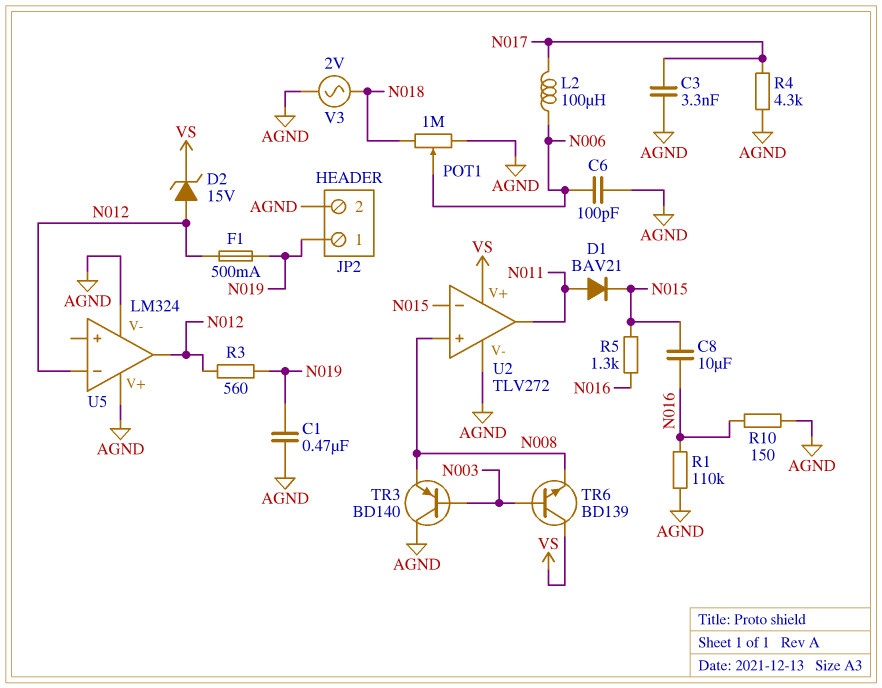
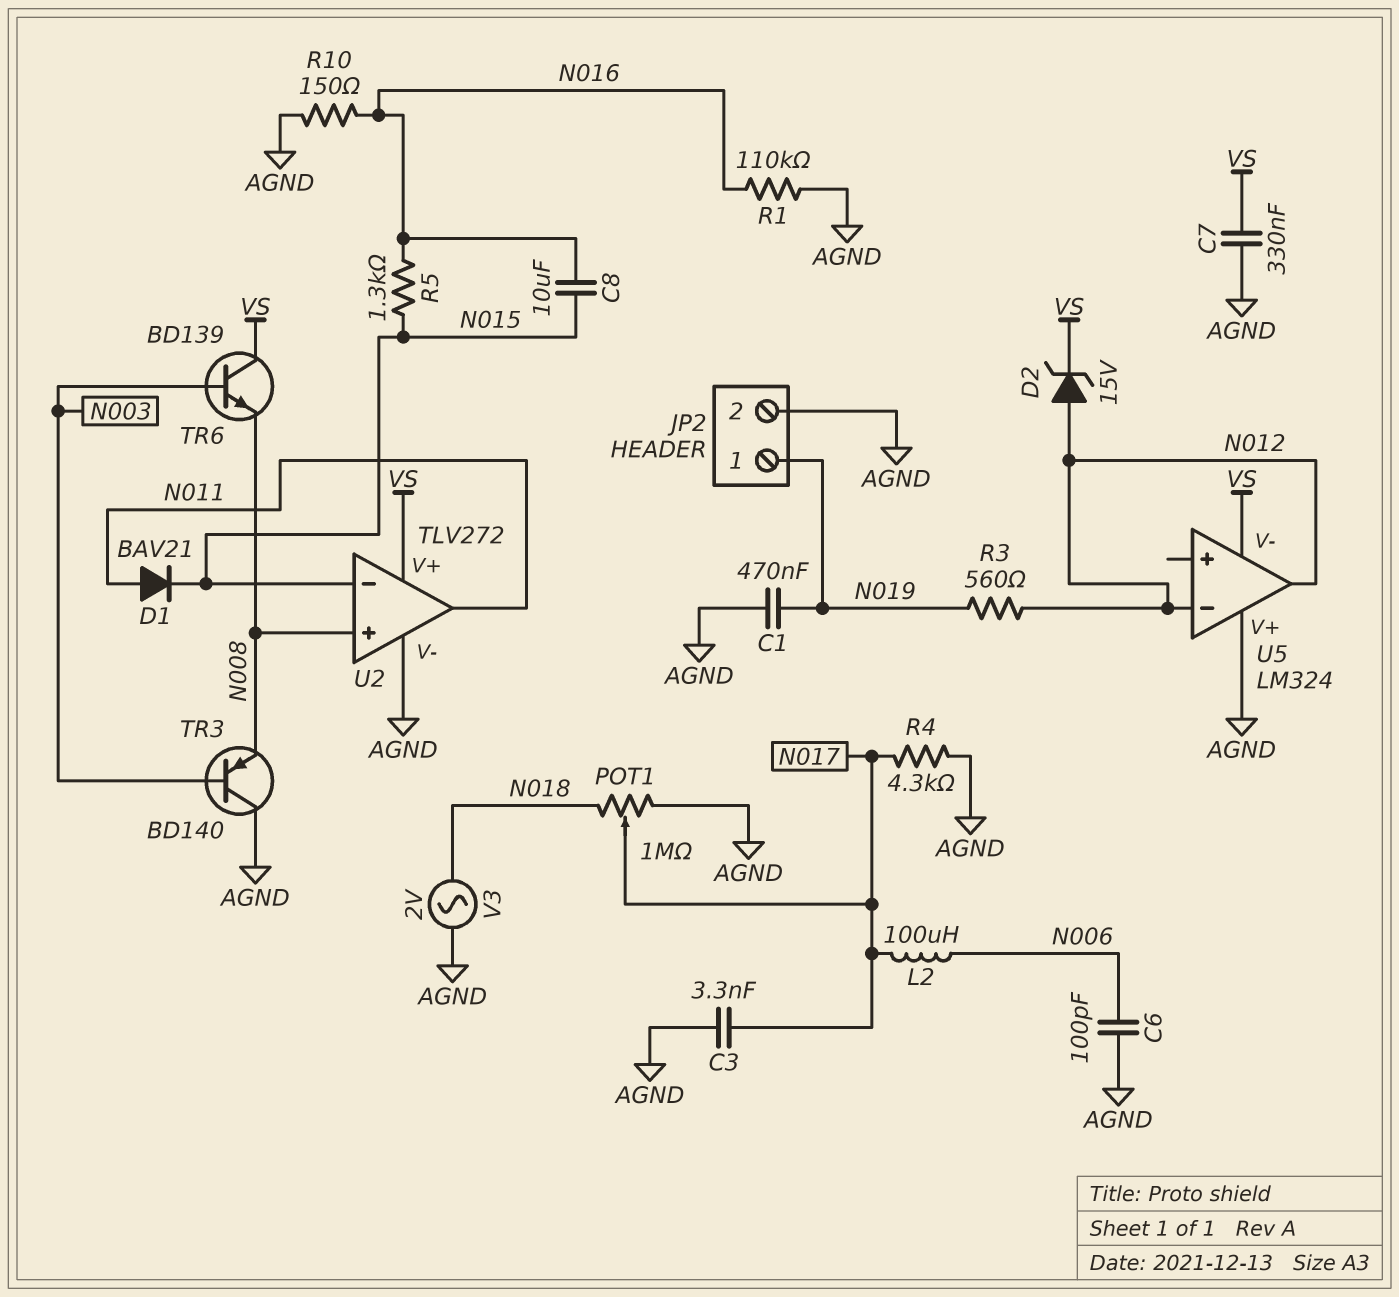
C7: none -> 330nF (AGND, VS)
F1: 500mA (N012, N019) -> none
POT1: 1M (AGND, N018, wiper N006) -> 1M (AGND, N018, wiper N017)
U5 pin V-: AGND -> VS

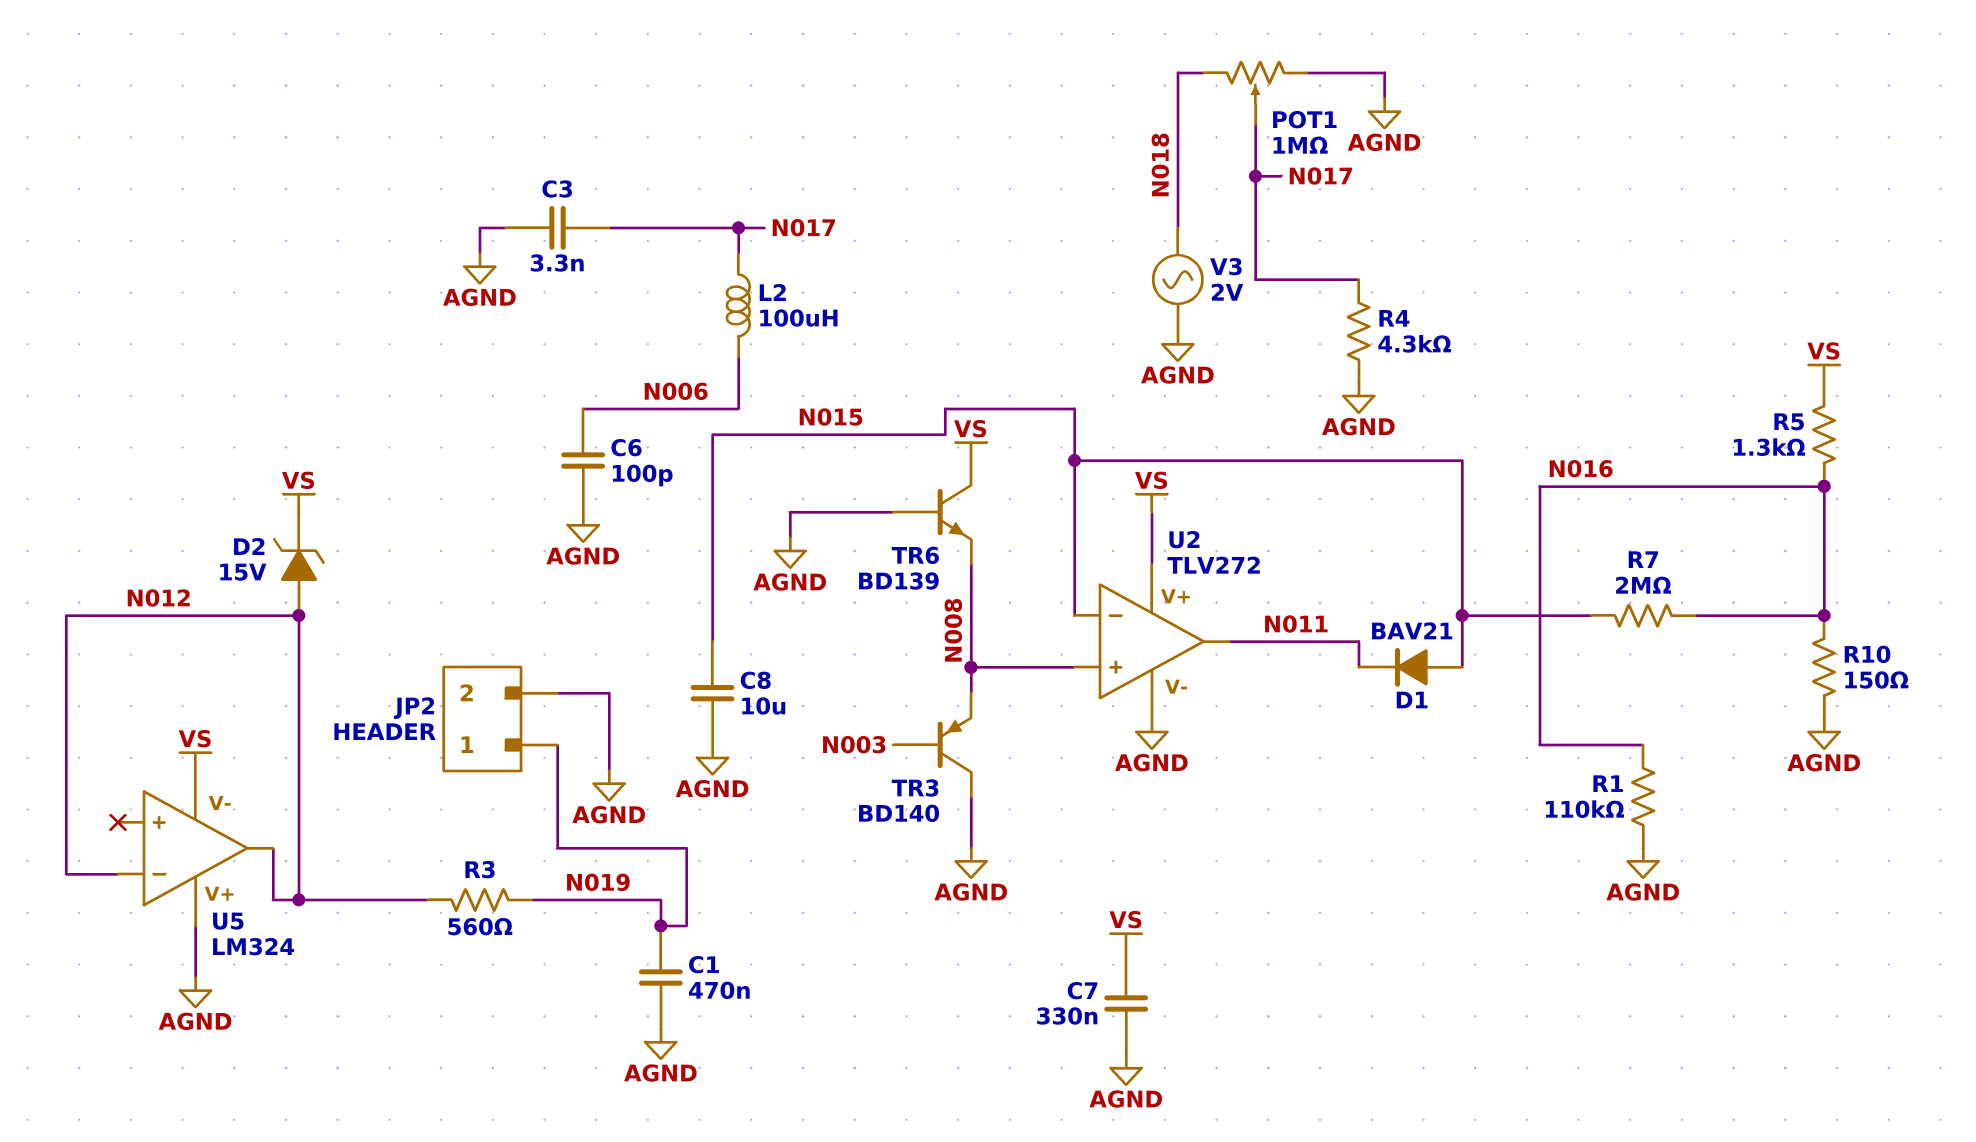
C8: 10uF (N015, N016) -> 10uF (AGND, N015)
D1: diode BAV21 (A N011, K N015) -> diode BAV21 (A N015, K N011)
R5: 1.3k (N015, N016) -> 1.3k (N016, VS)
R7: none -> 2M (N015, N016)
TR6: NPN BD139 (B N003, C VS, E N008) -> NPN BD139 (B AGND, C VS, E N008)

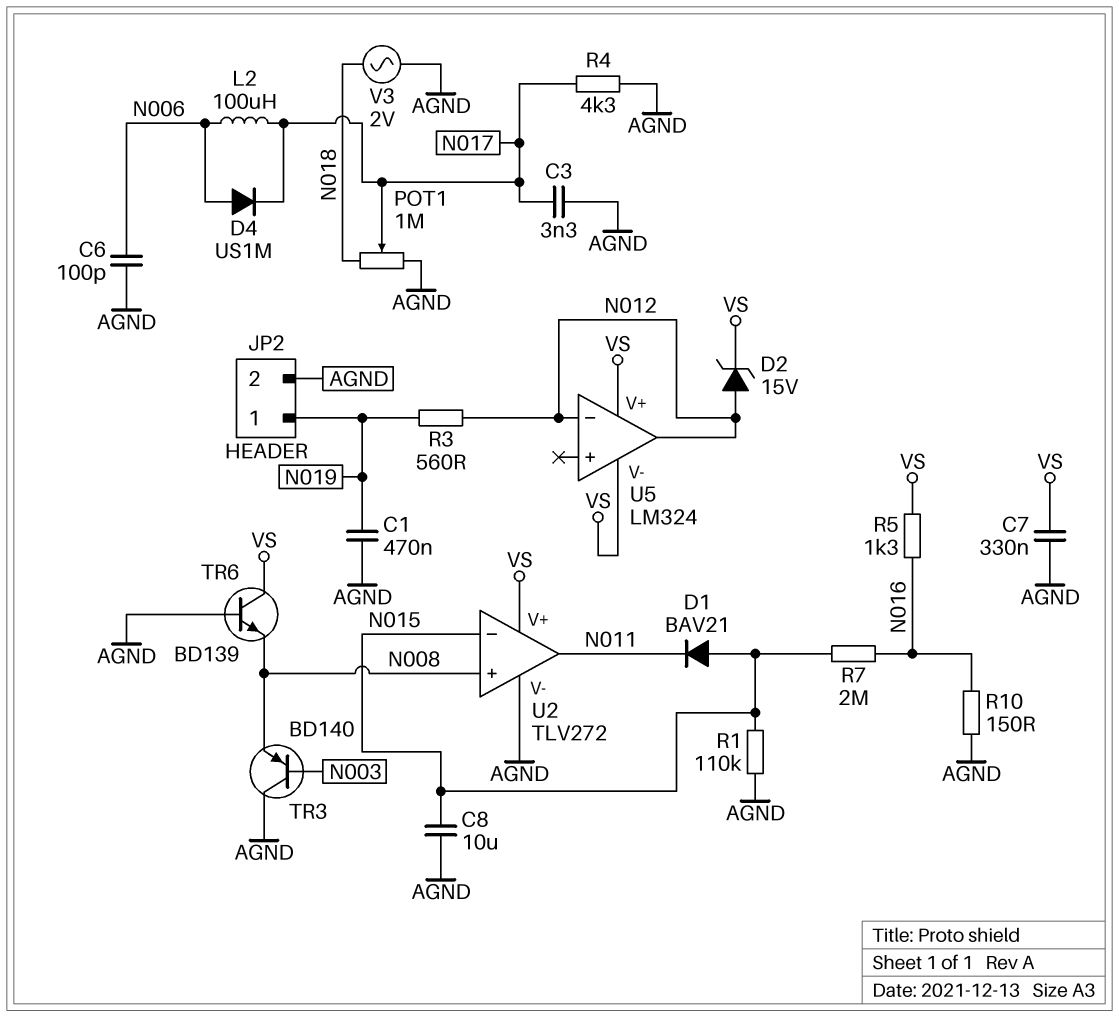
D4: none -> diode US1M (A N006, K N017)
R1: 110k (AGND, N016) -> 110k (AGND, N015)
U5 pin V+: AGND -> VS

